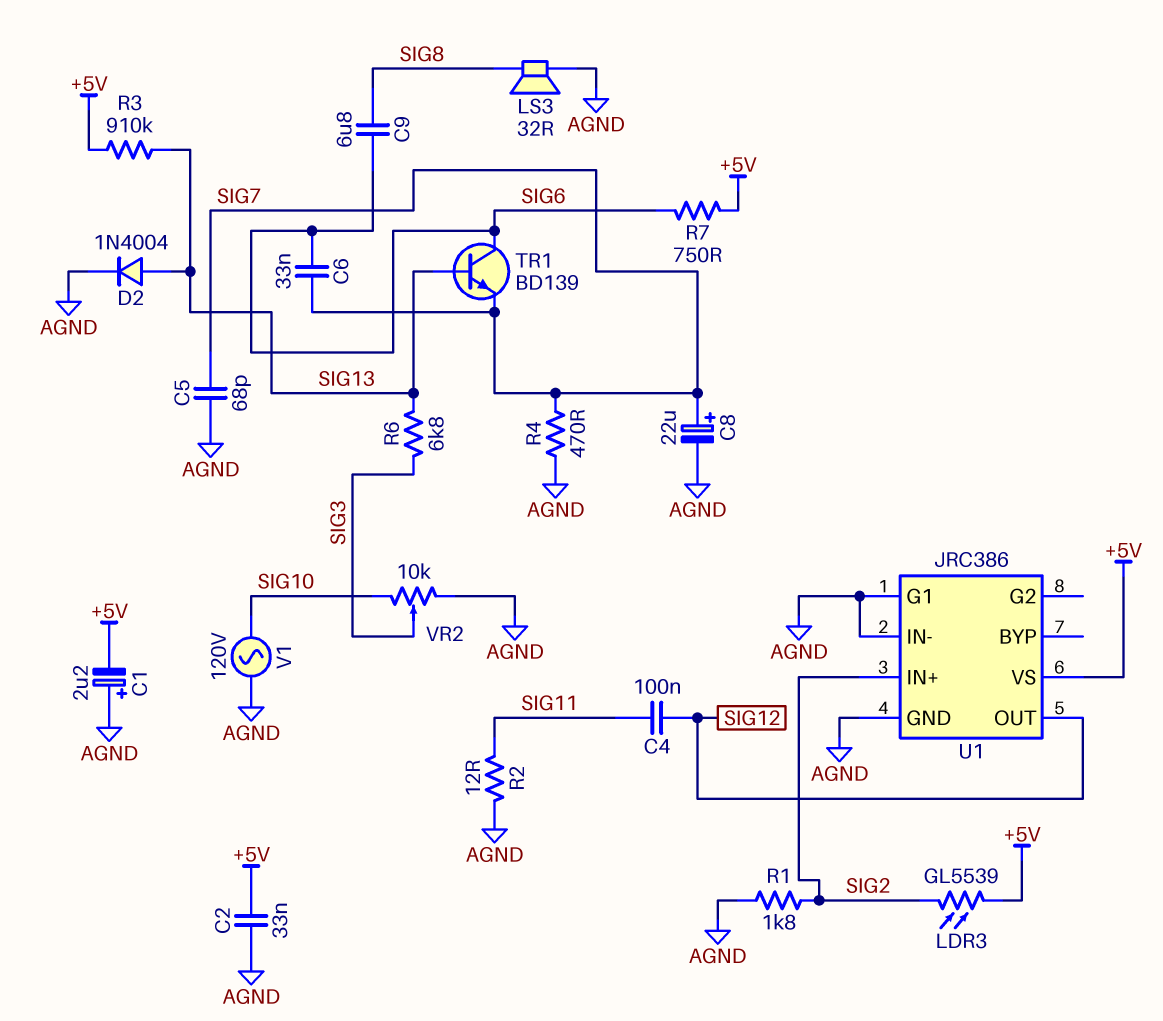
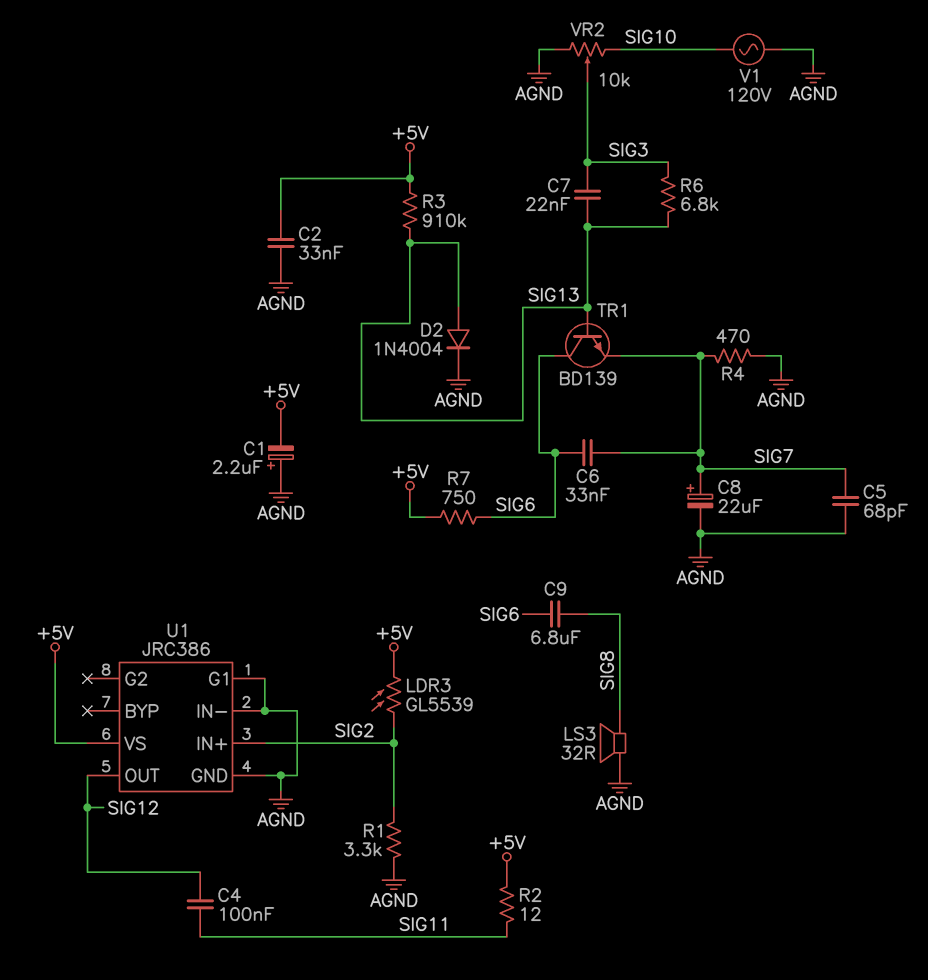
C7: none -> 22nF (SIG3, SIG13)
R1: 1.8k (AGND, SIG2) -> 3.3k (AGND, SIG2)
R2: 12 (AGND, SIG11) -> 12 (+5V, SIG11)

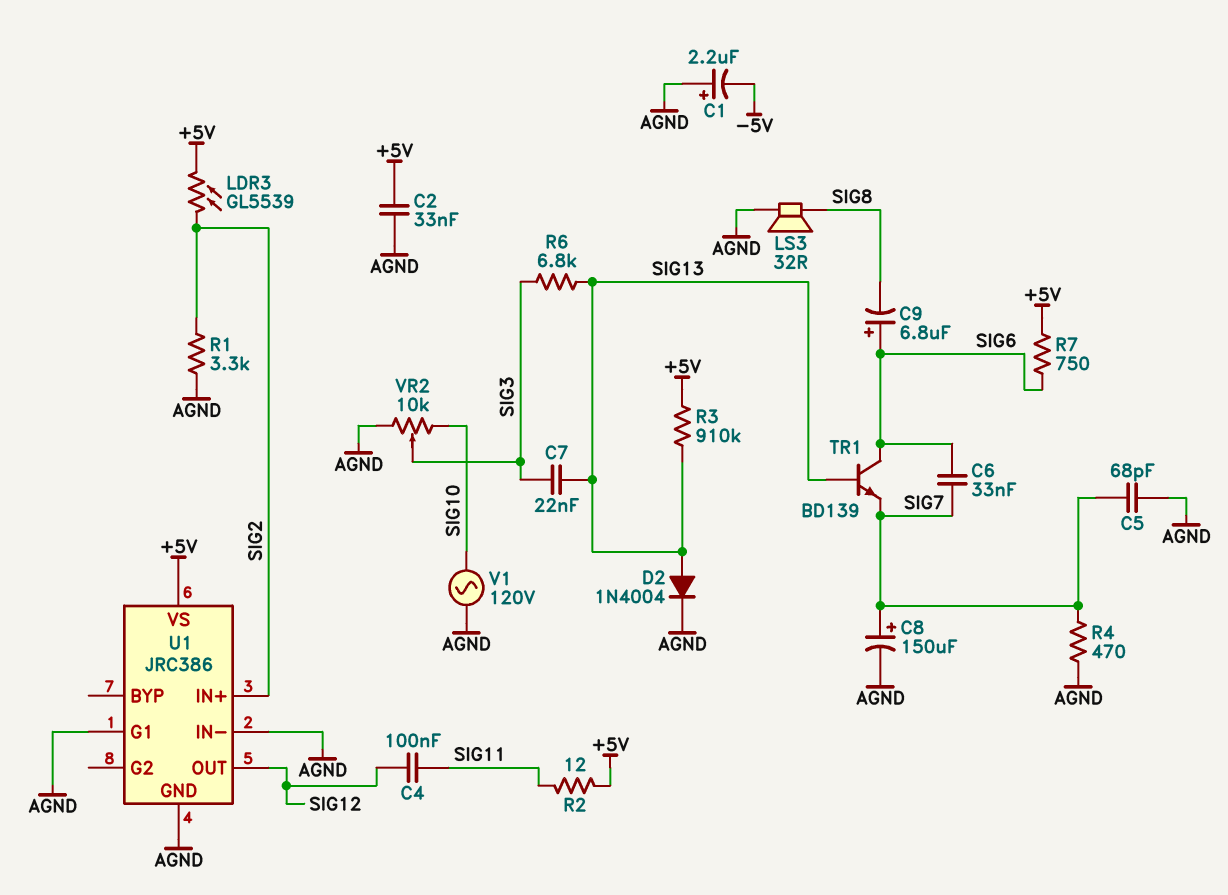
C1: 2.2uF (plus AGND, minus +5V) -> 2.2uF (plus AGND, minus -5V)
C8: 22uF (plus SIG7, minus AGND) -> 150uF (plus SIG7, minus AGND)
C9: 6.8uF (SIG6, SIG8) -> 6.8uF (plus SIG6, minus SIG8)

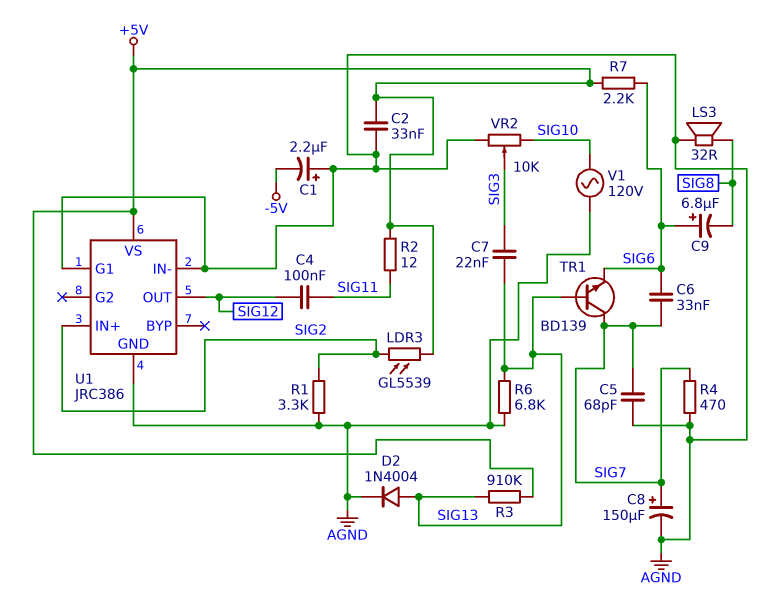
R6: 6.8k (SIG3, SIG13) -> 6.8k (AGND, SIG13)
R7: 750 (+5V, SIG6) -> 2.2k (+5V, SIG6)
TR1: NPN BD139 (B SIG13, C SIG6, E SIG7) -> NPN BD139 (B SIG13, C SIG7, E SIG6)

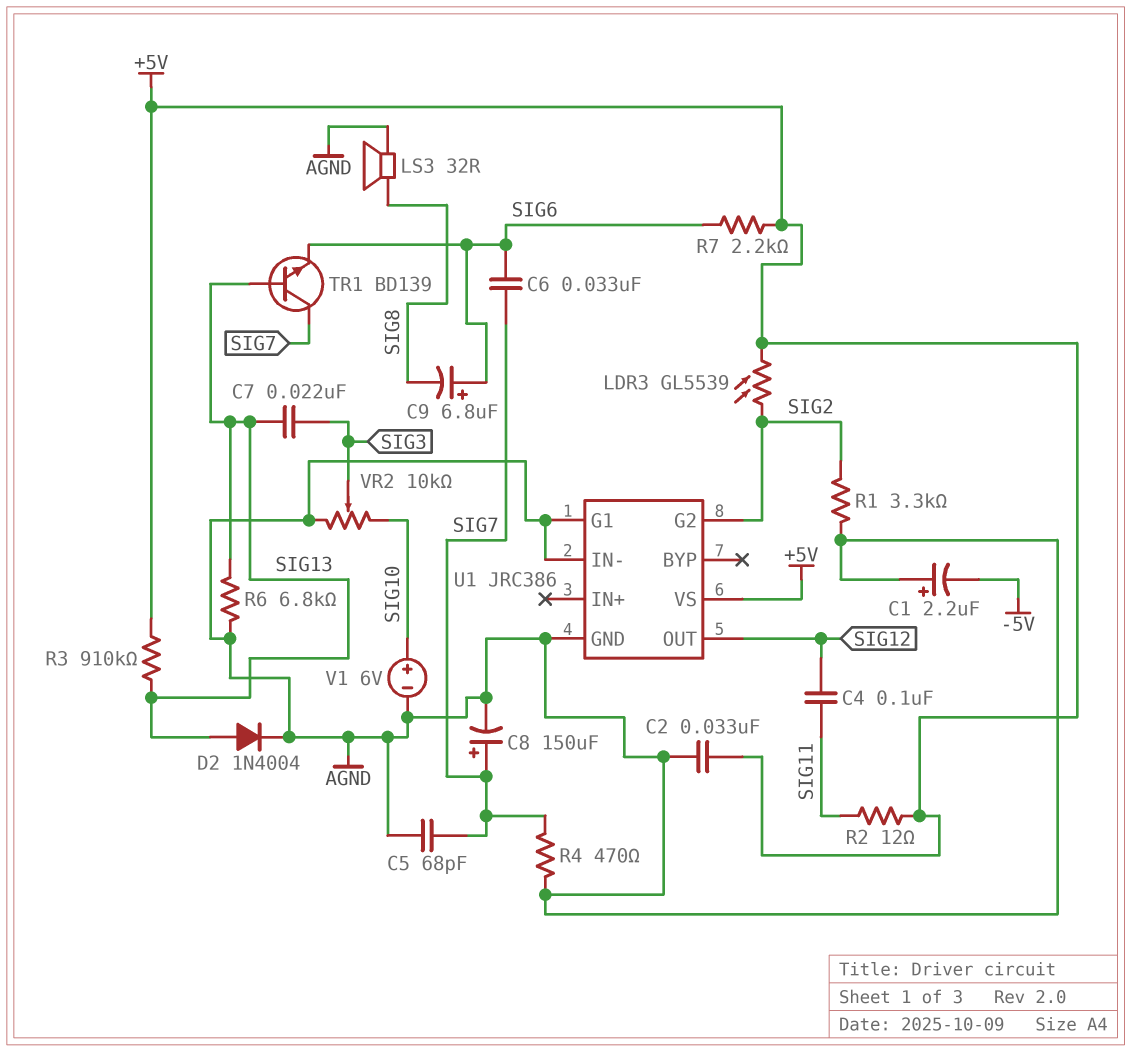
U1 pin G2: none -> SIG2
U1 pin IN+: SIG2 -> none
V1: AC 120V (AGND, SIG10) -> 6V (plus SIG10, minus AGND)

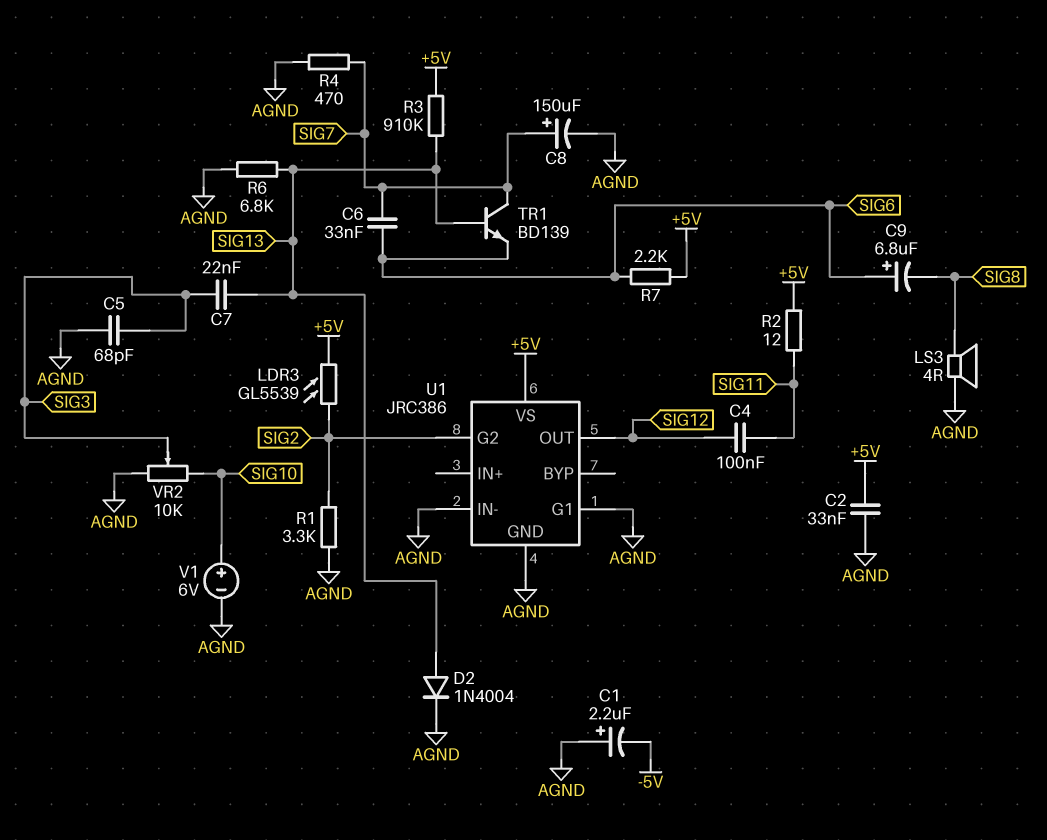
C5: 68pF (AGND, SIG7) -> 68pF (AGND, SIG3)
LS3: speaker 32R (AGND, SIG8) -> speaker 4R (AGND, SIG8)

